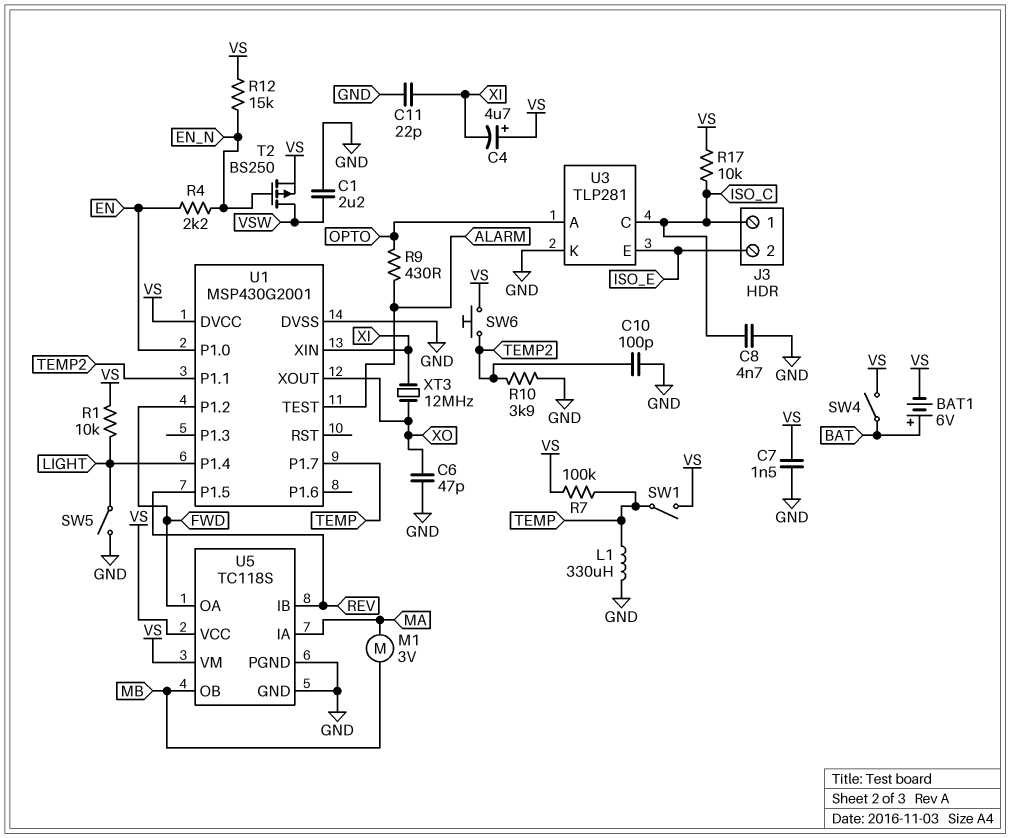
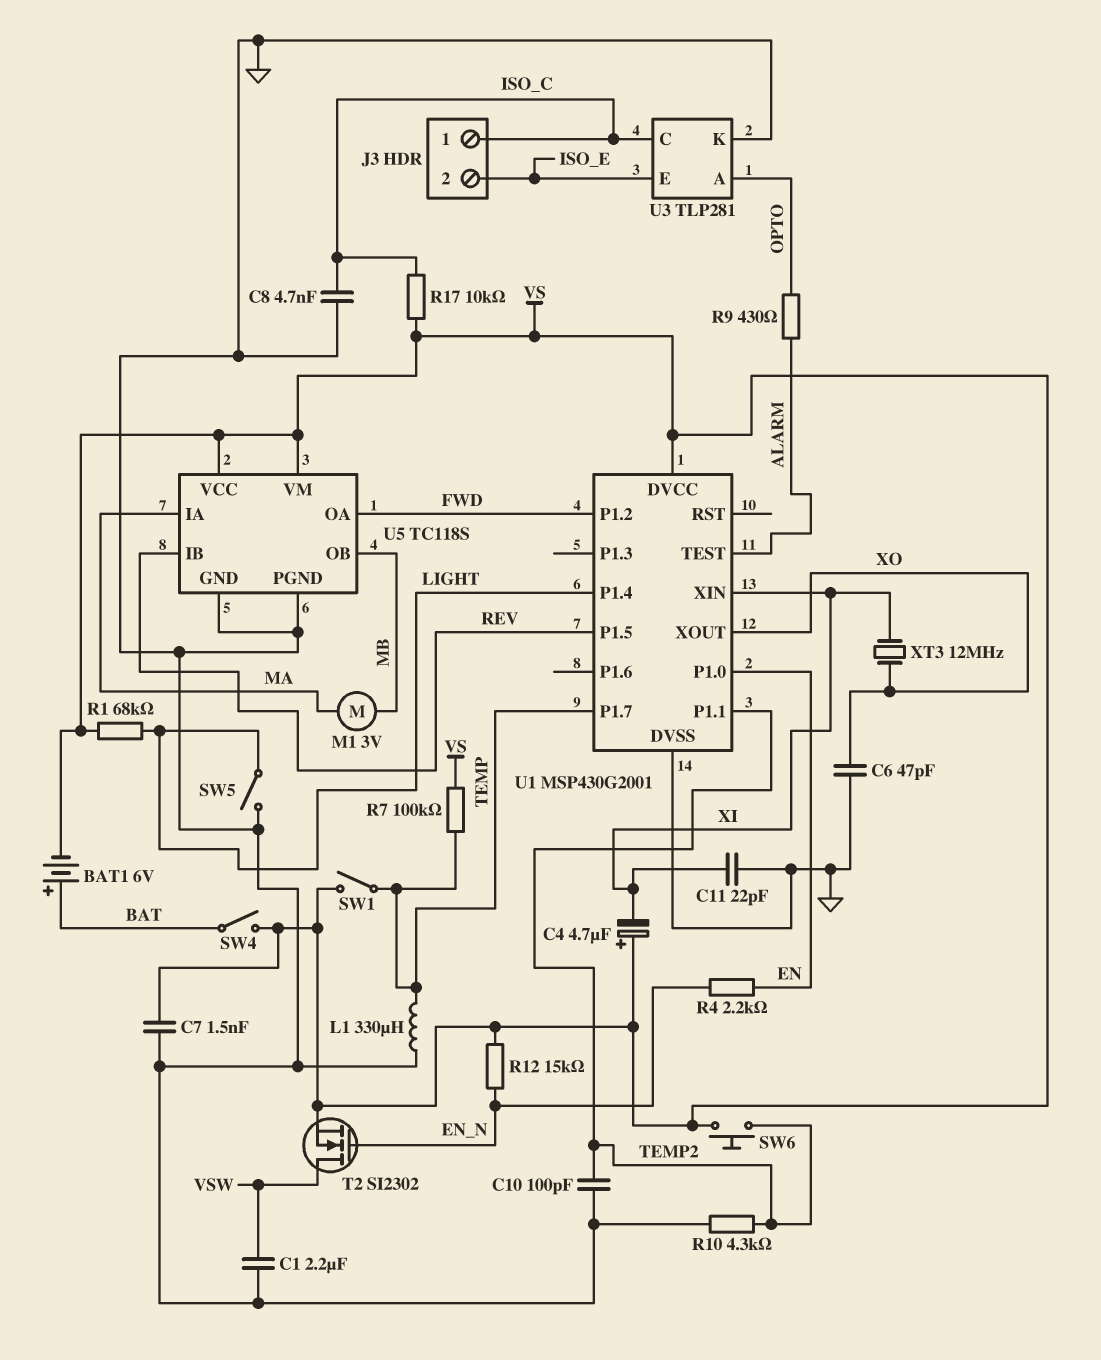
R1: 10k (LIGHT, VS) -> 68k (LIGHT, VS)
R10: 3.9k (GND, TEMP2) -> 4.3k (GND, TEMP2)
T2: PMOS BS250 (G EN_N, D VSW, S VS) -> NMOS SI2302 (G EN_N, D VSW, S VS)

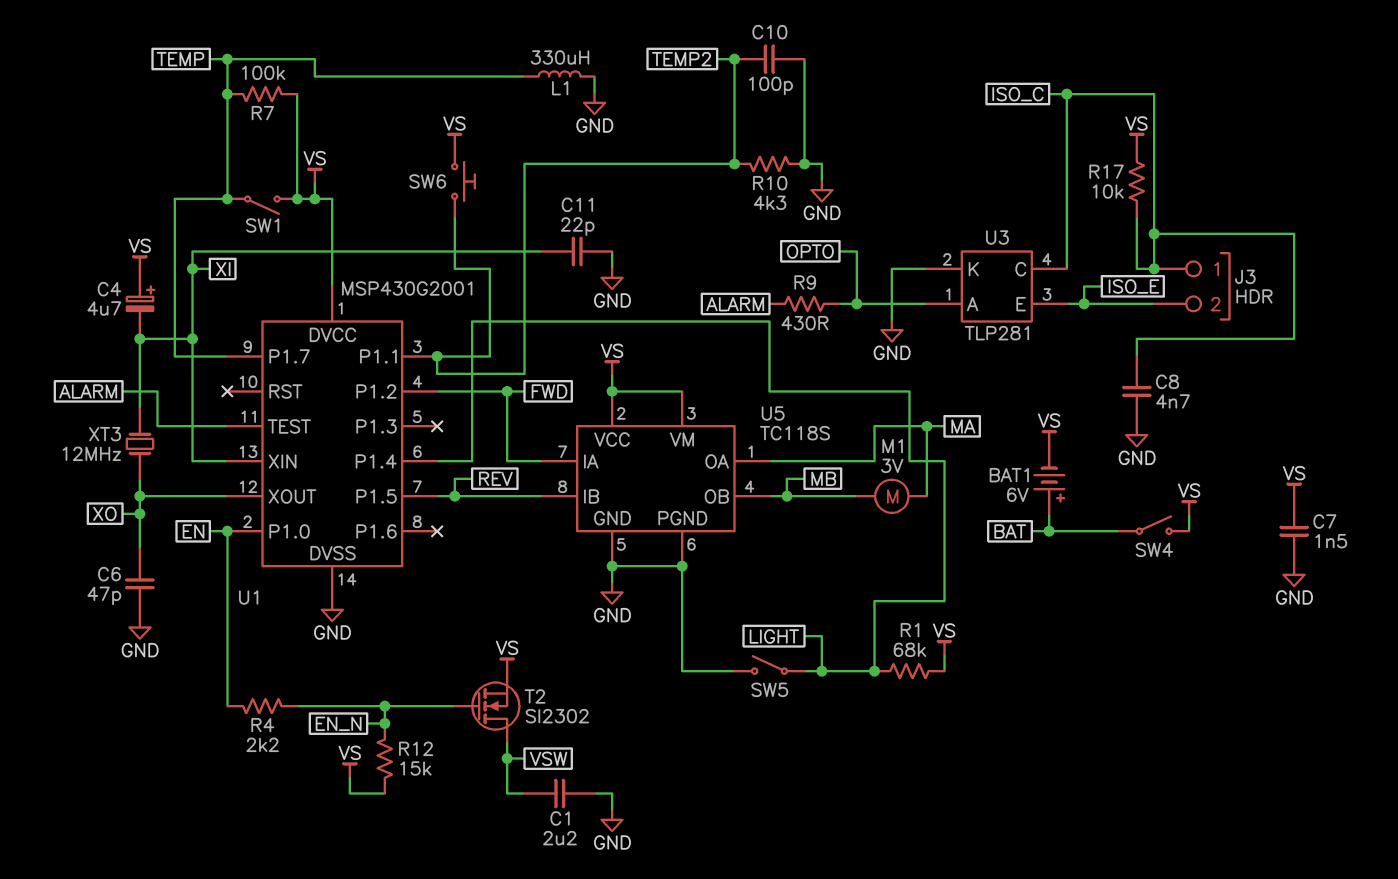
U5 pin IA: MA -> FWD
U5 pin OA: FWD -> MA

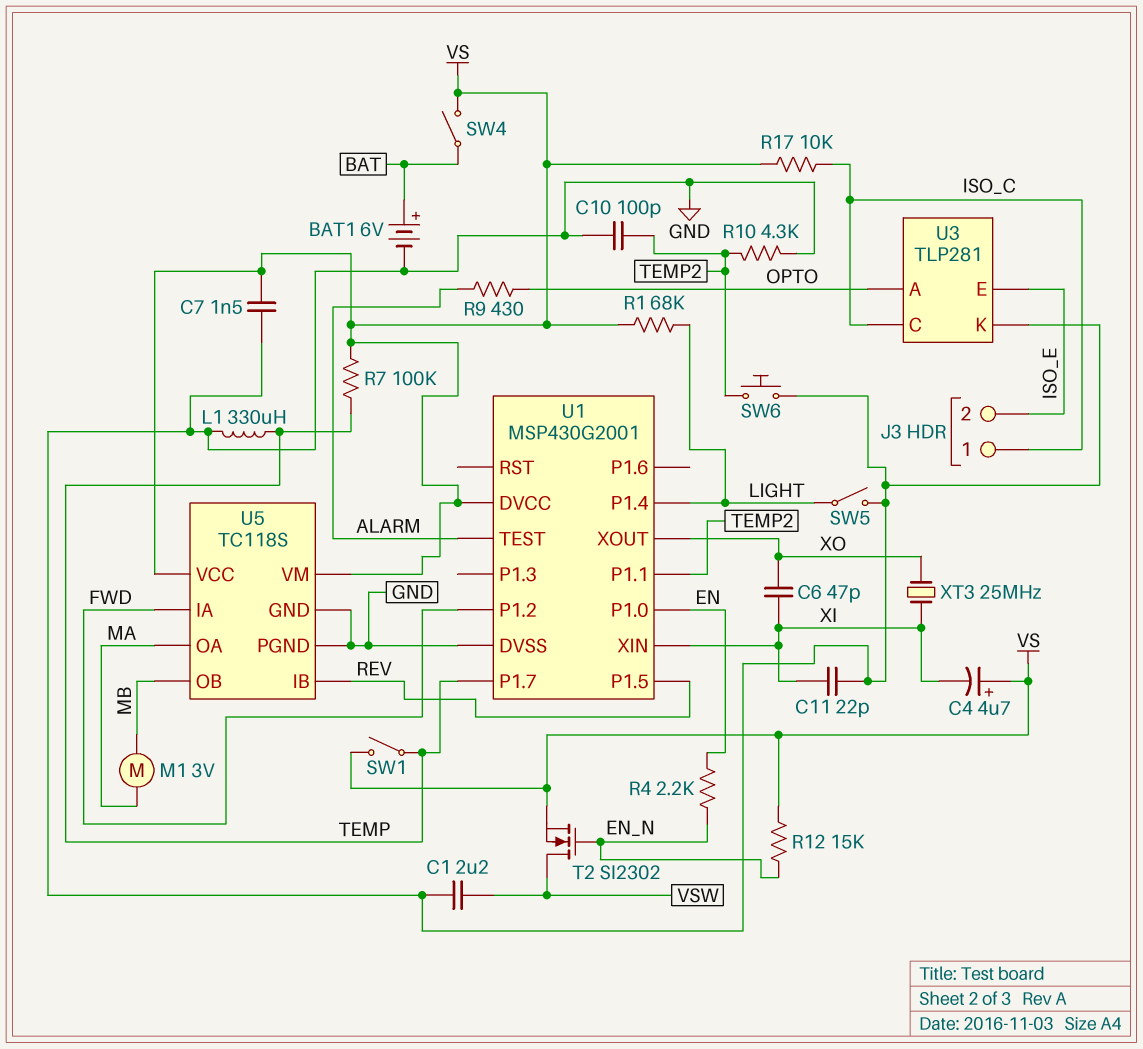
BAT1: 6V (plus BAT, minus VS) -> 6V (plus BAT, minus GND)
C6: 47pF (GND, XO) -> 47pF (XI, XO)
C8: 4.7nF (GND, ISO_C) -> none
SW6: button (TEMP2, VS) -> button (GND, TEMP2)
XT3: 12MHz (XI, XO) -> 25MHz (XI, XO)

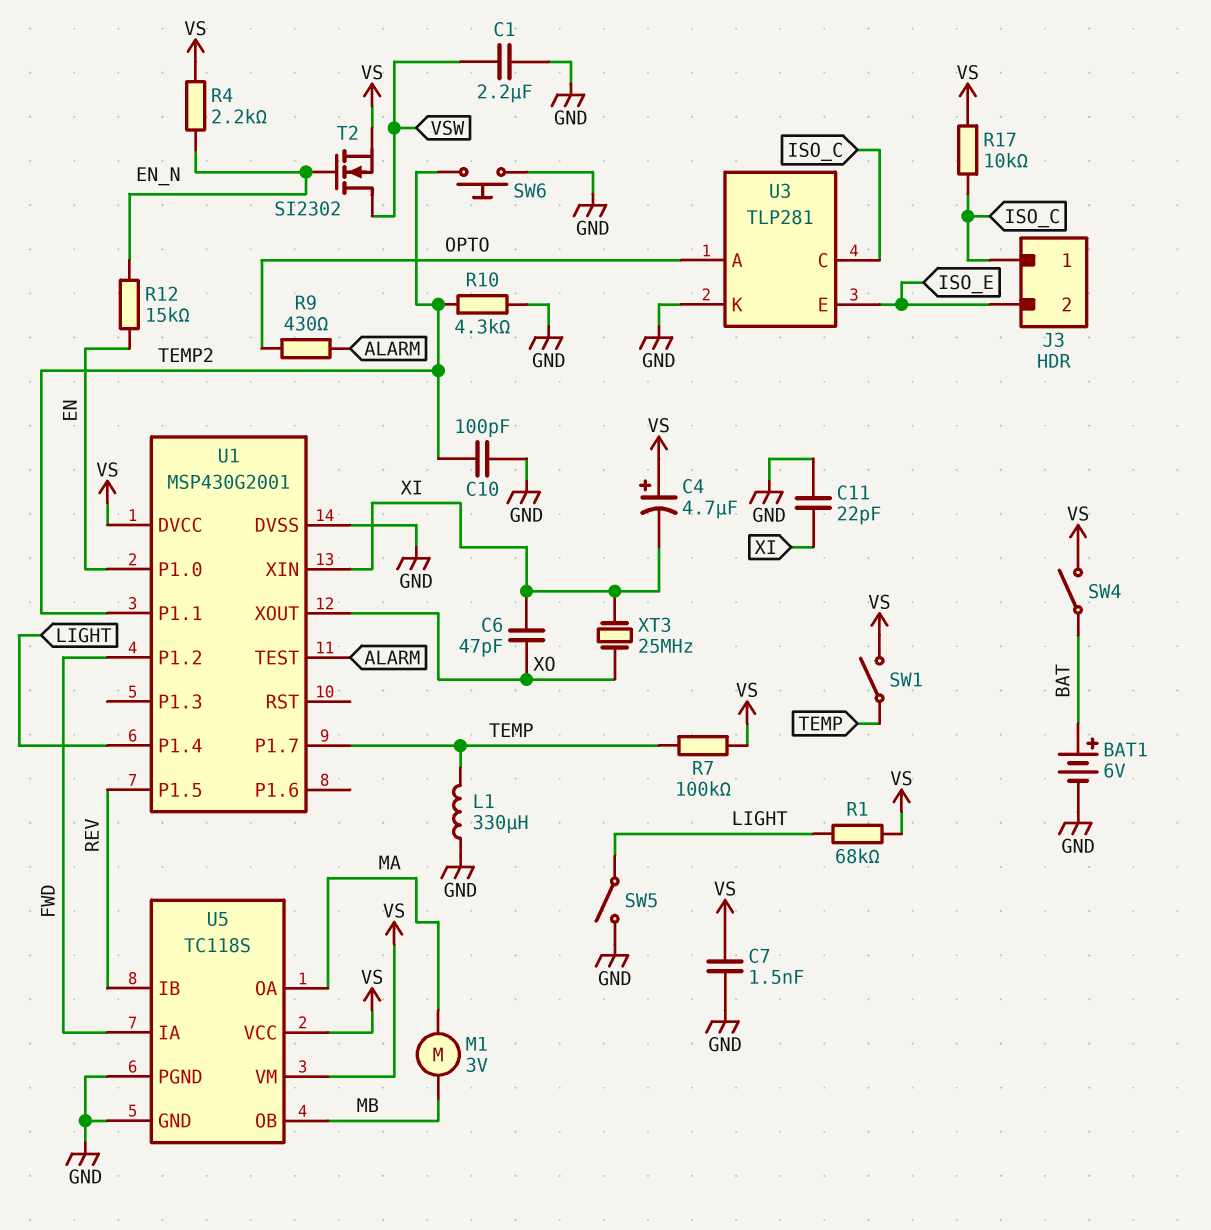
R4: 2.2k (EN, EN_N) -> 2.2k (EN_N, VS)
R12: 15k (EN_N, VS) -> 15k (EN, EN_N)

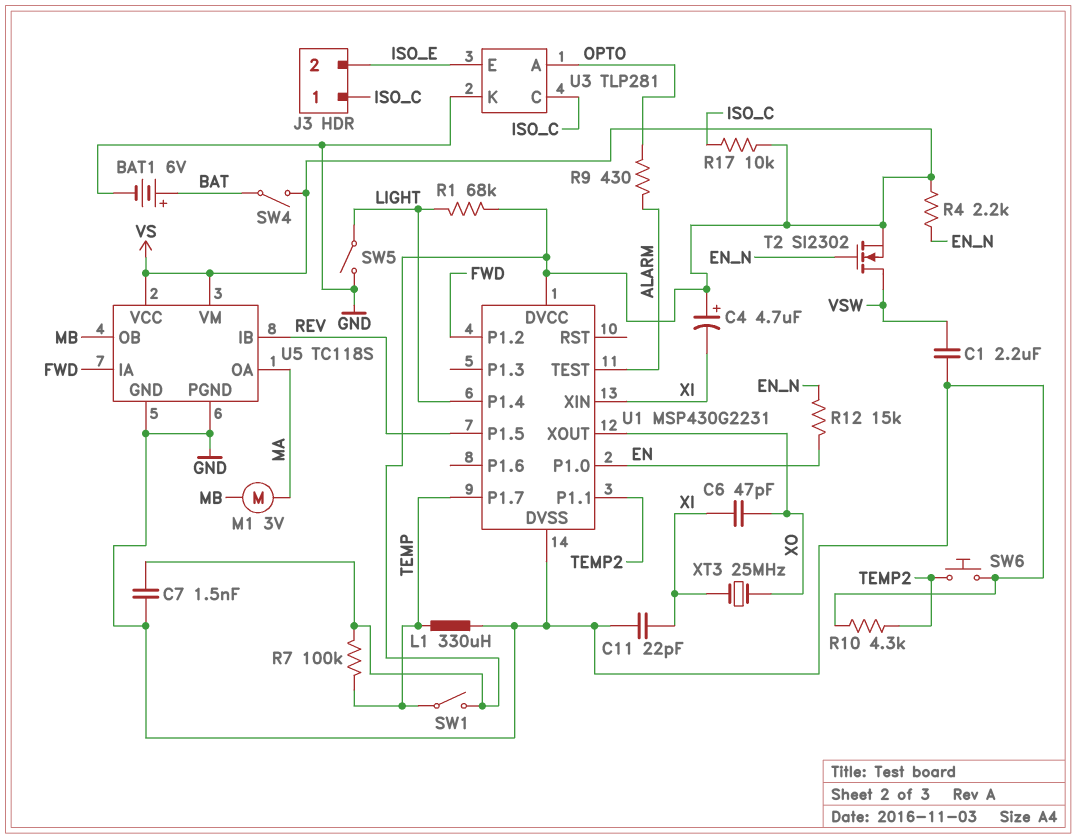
C10: 100pF (GND, TEMP2) -> none
U1: MSP430G2001 -> MSP430G2231

